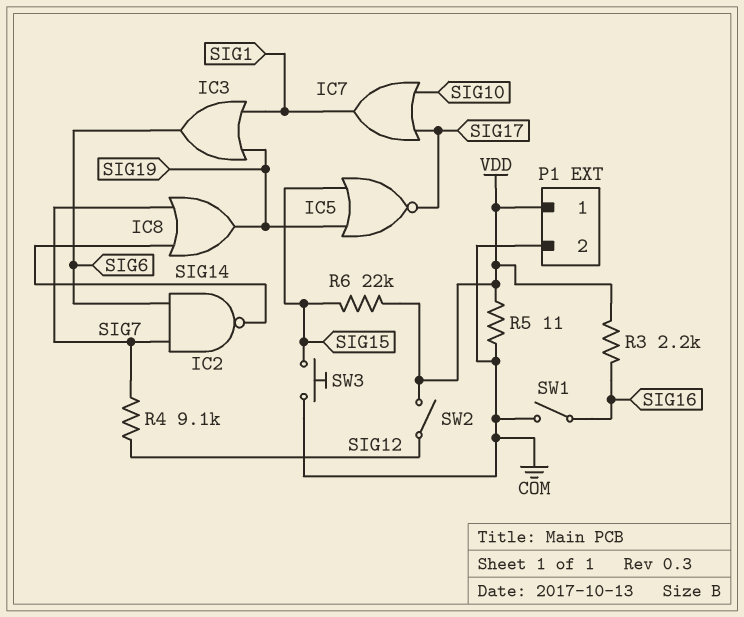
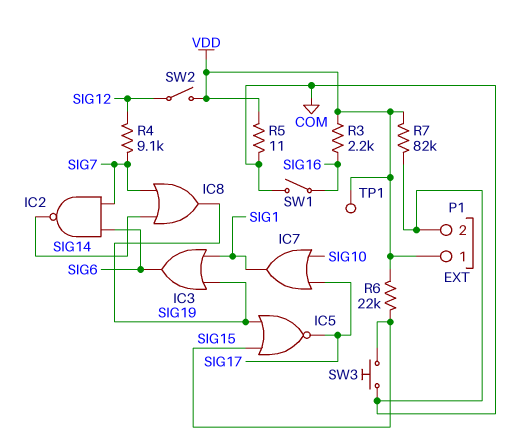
R7: none -> 82k (COM, VDD)
TP1: none -> test point (VDD)

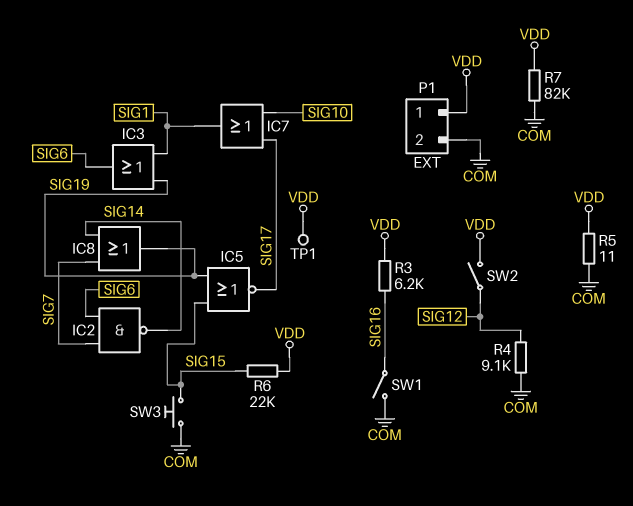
R3: 2.2k (SIG16, VDD) -> 6.2k (SIG16, VDD)
R4: 9.1k (SIG7, SIG12) -> 9.1k (COM, SIG12)

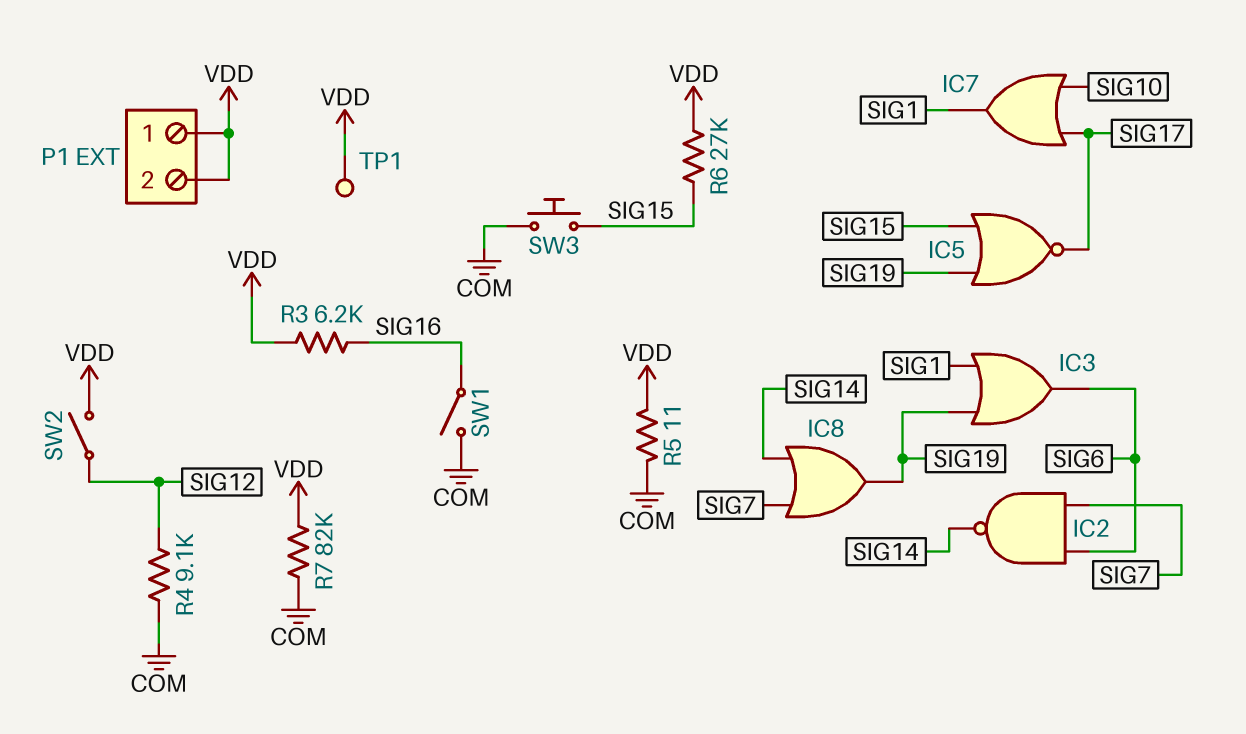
P1 pin 2: COM -> VDD
R6: 22k (SIG15, VDD) -> 27k (SIG15, VDD)

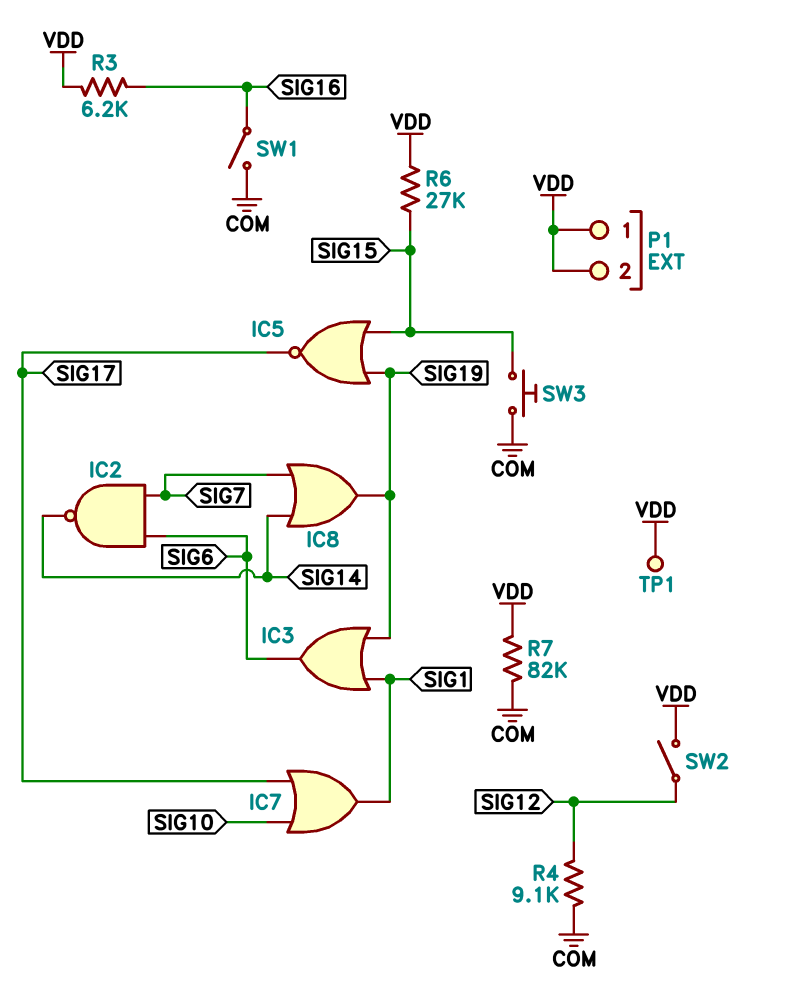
R5: 11 (COM, VDD) -> none

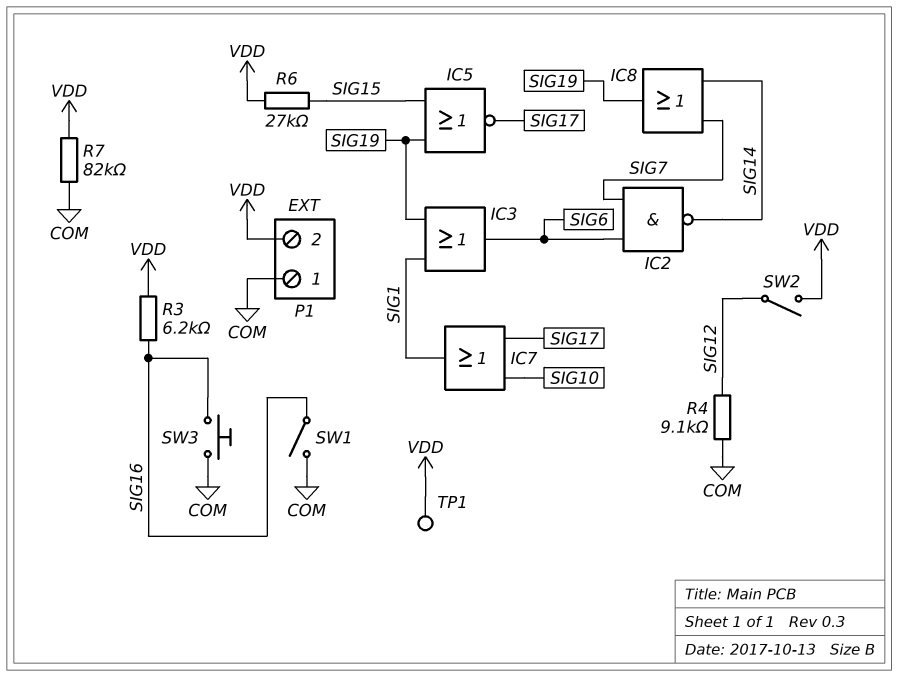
P1 pin 1: VDD -> COM
SW3: button (COM, SIG15) -> button (COM, SIG16)

